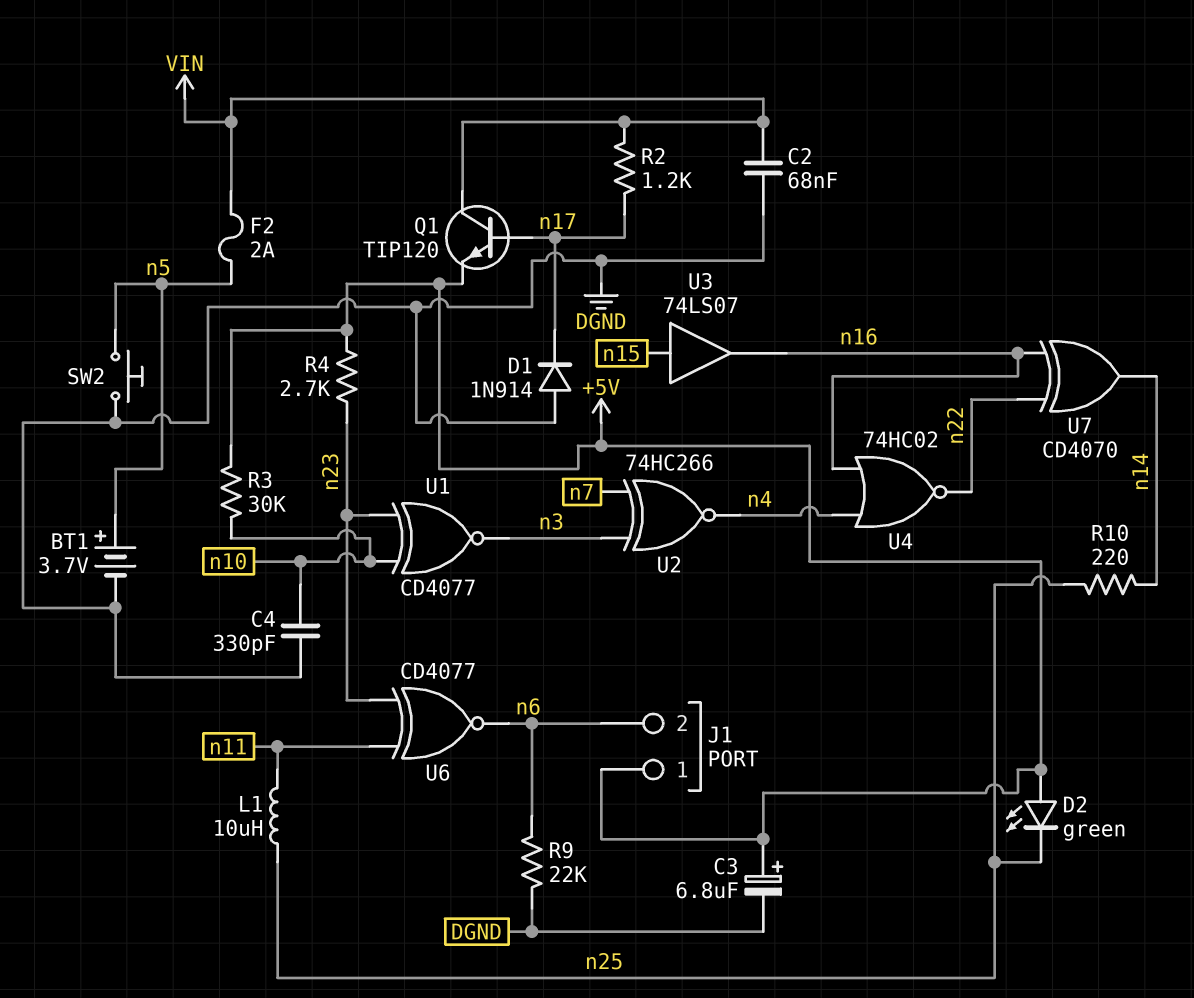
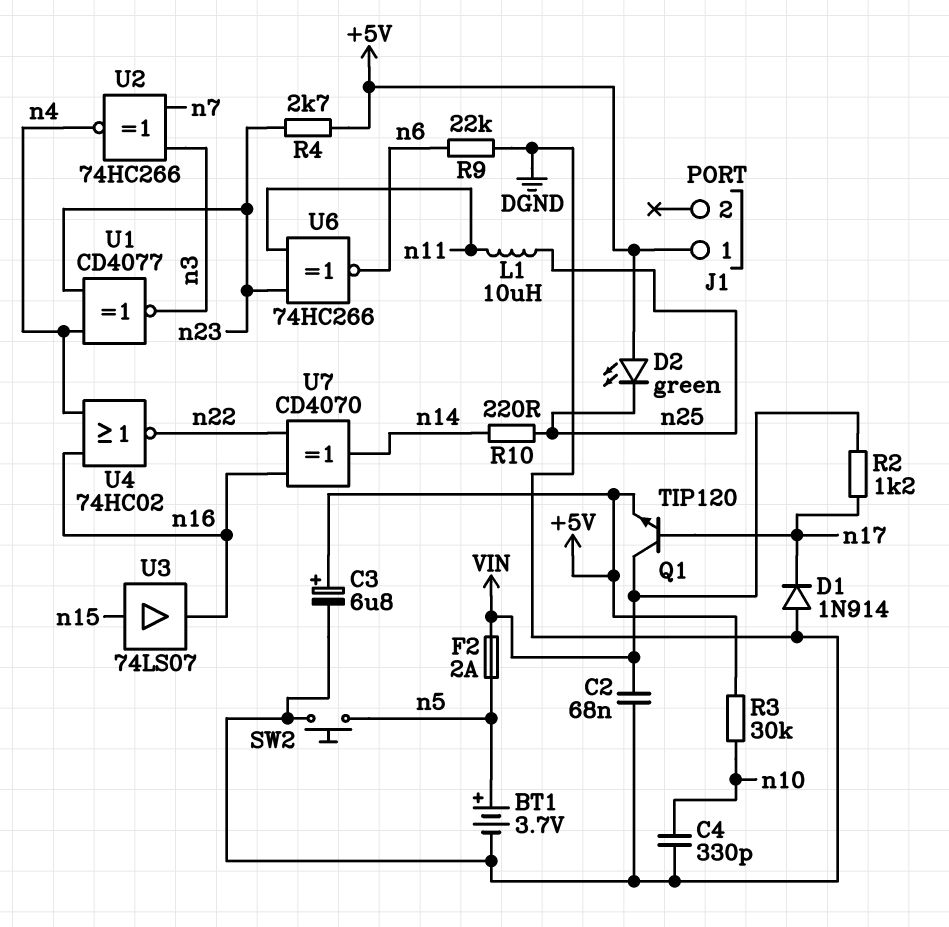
J1 pin 2: n6 -> none
U1: XNOR CD4077 (in n10, in n23, out n3) -> XNOR CD4077 (in n4, in n23, out n3)
U6: XNOR CD4077 (in n11, in n23, out n6) -> XNOR 74HC266 (in n11, in n23, out n6)

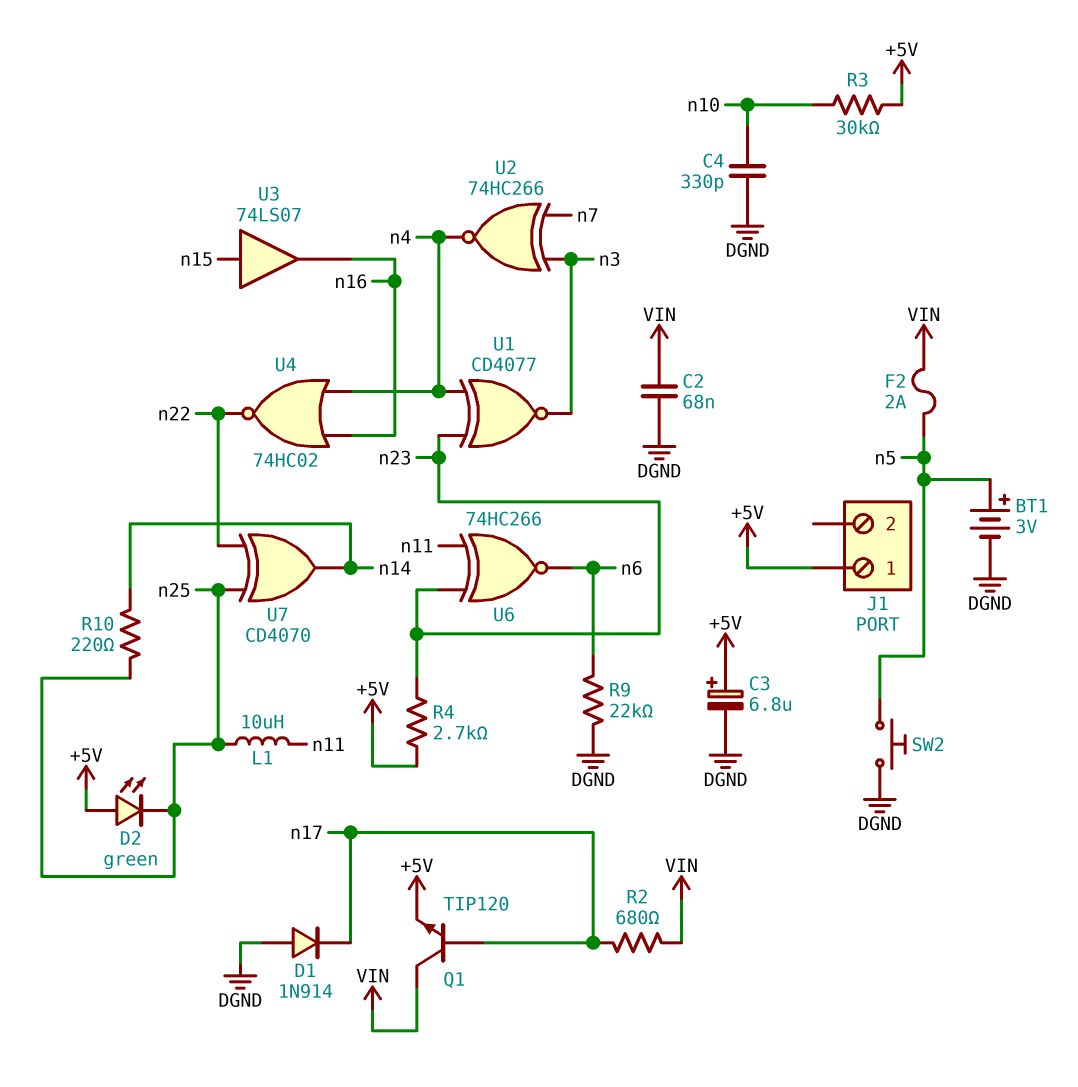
BT1: 3.7V (plus n5, minus DGND) -> 3V (plus n5, minus DGND)
R2: 1.2k (VIN, n17) -> 680 (VIN, n17)
U7: XOR CD4070 (in n16, in n22, out n14) -> XOR CD4070 (in n22, in n25, out n14)

